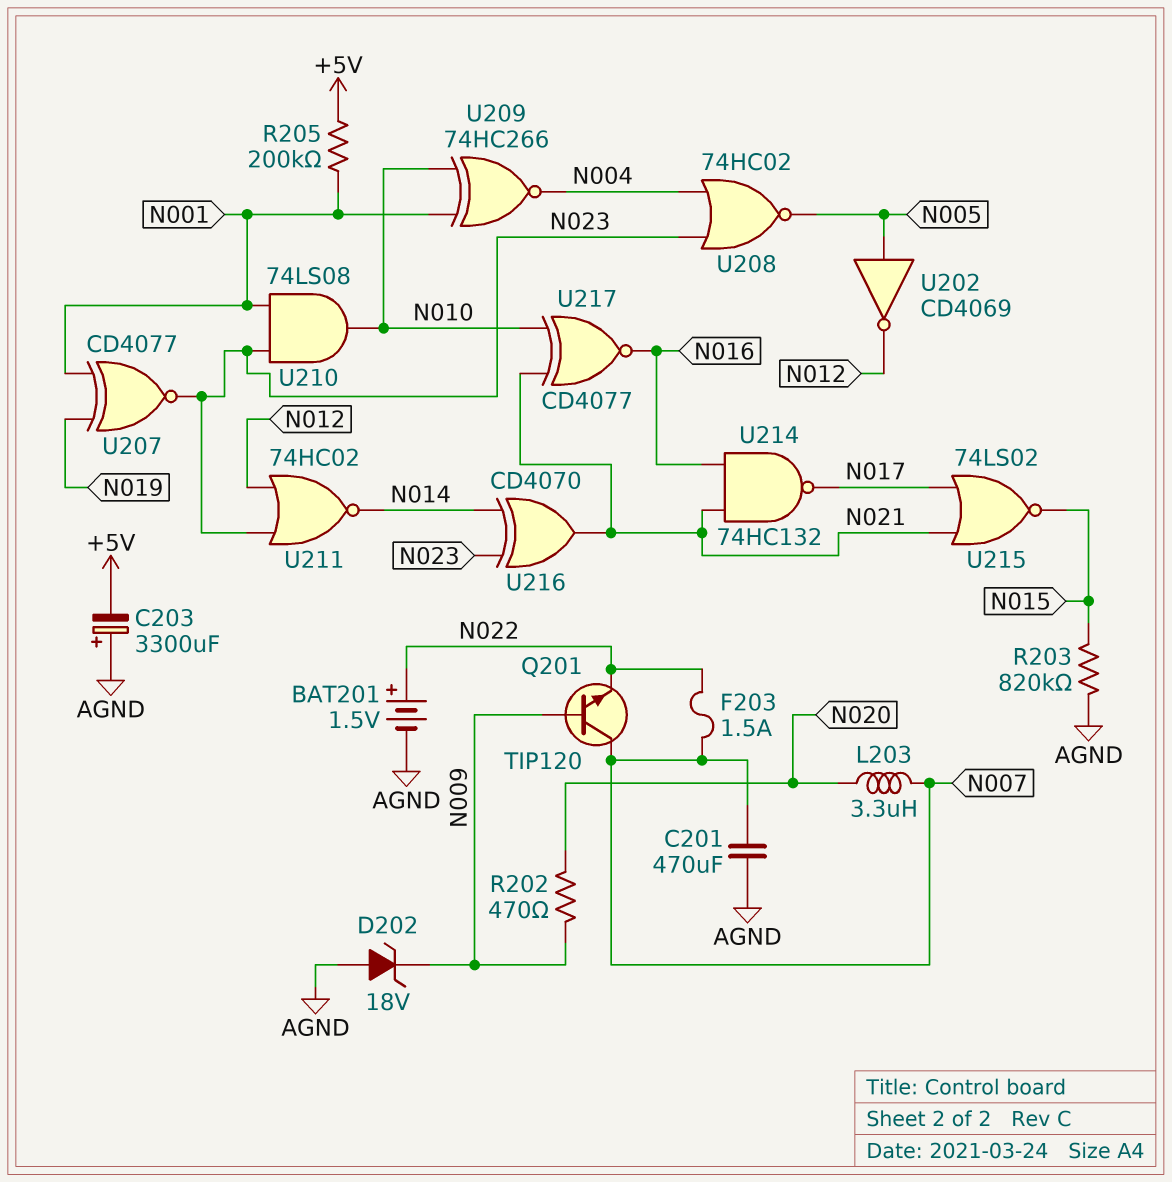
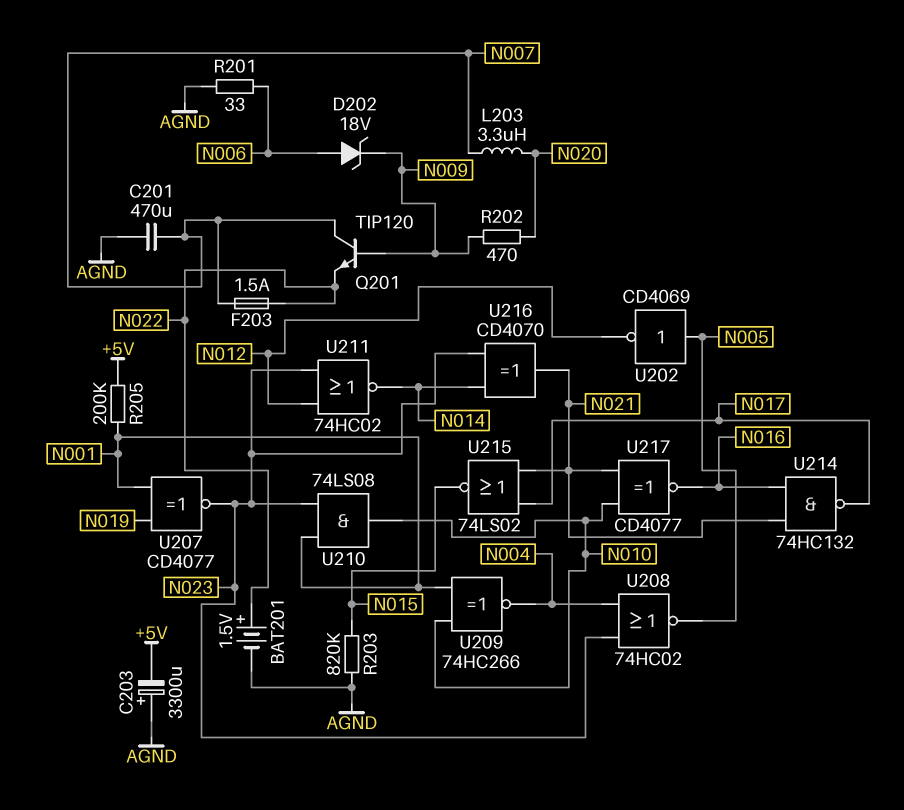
D202: zener 18V (A AGND, K N009) -> zener 18V (A N006, K N009)
R201: none -> 33 (AGND, N006)

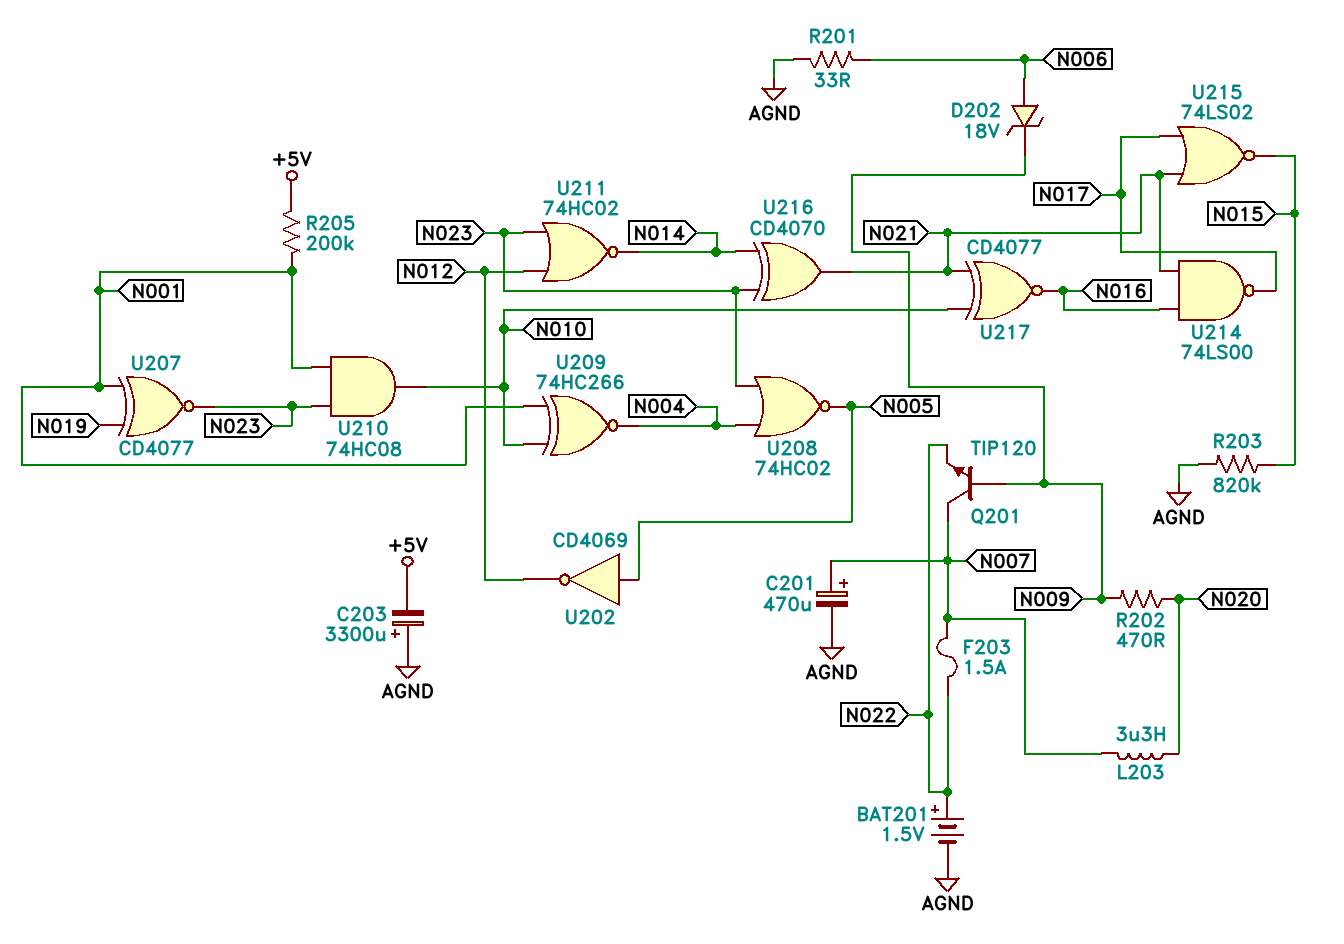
C201: 470uF (AGND, N007) -> 470uF (plus N007, minus AGND)
U210: AND 74LS08 (in N001, in N023, out N010) -> AND 74HC08 (in N001, in N023, out N010)
U214: NAND 74HC132 (in N016, in N021, out N017) -> NAND 74LS00 (in N016, in N021, out N017)

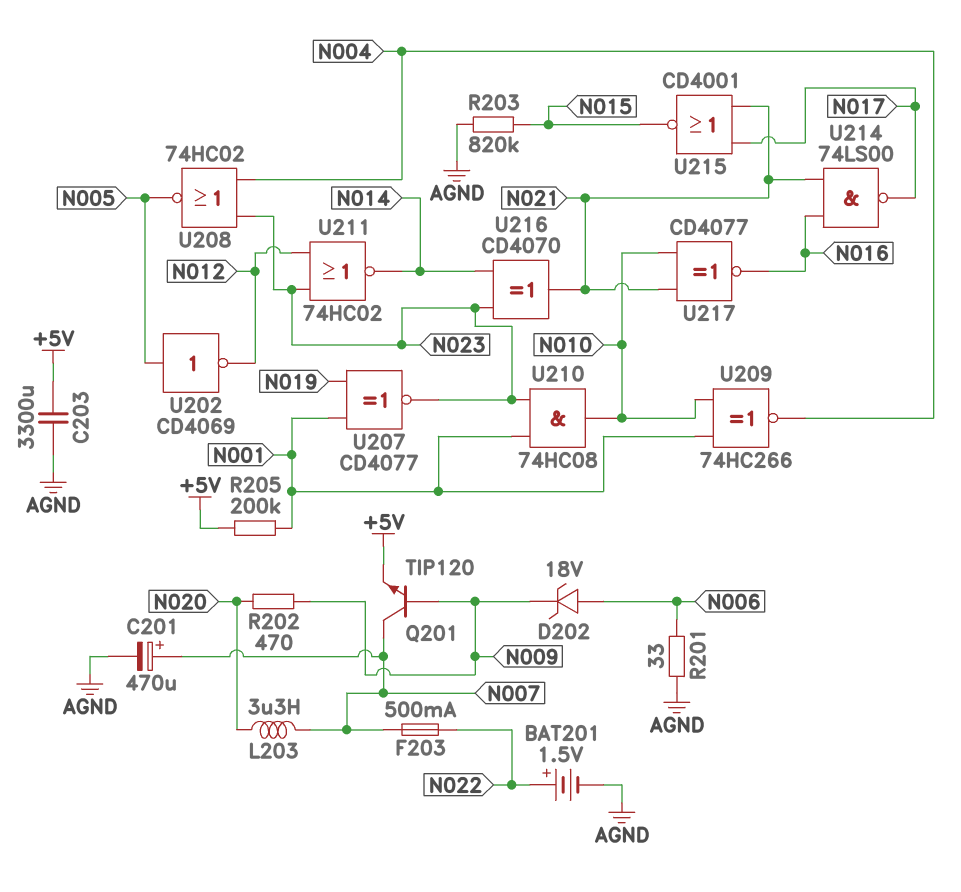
C203: 3300uF (plus AGND, minus +5V) -> 3300uF (+5V, AGND)
F203: 1.5A (N007, N022) -> 500mA (N007, N022)
Q201: NPN TIP120 (B N009, C N007, E N022) -> NPN TIP120 (B N009, C N007, E +5V)
U215: NOR 74LS02 (in N017, in N021, out N015) -> NOR CD4001 (in N017, in N021, out N015)

